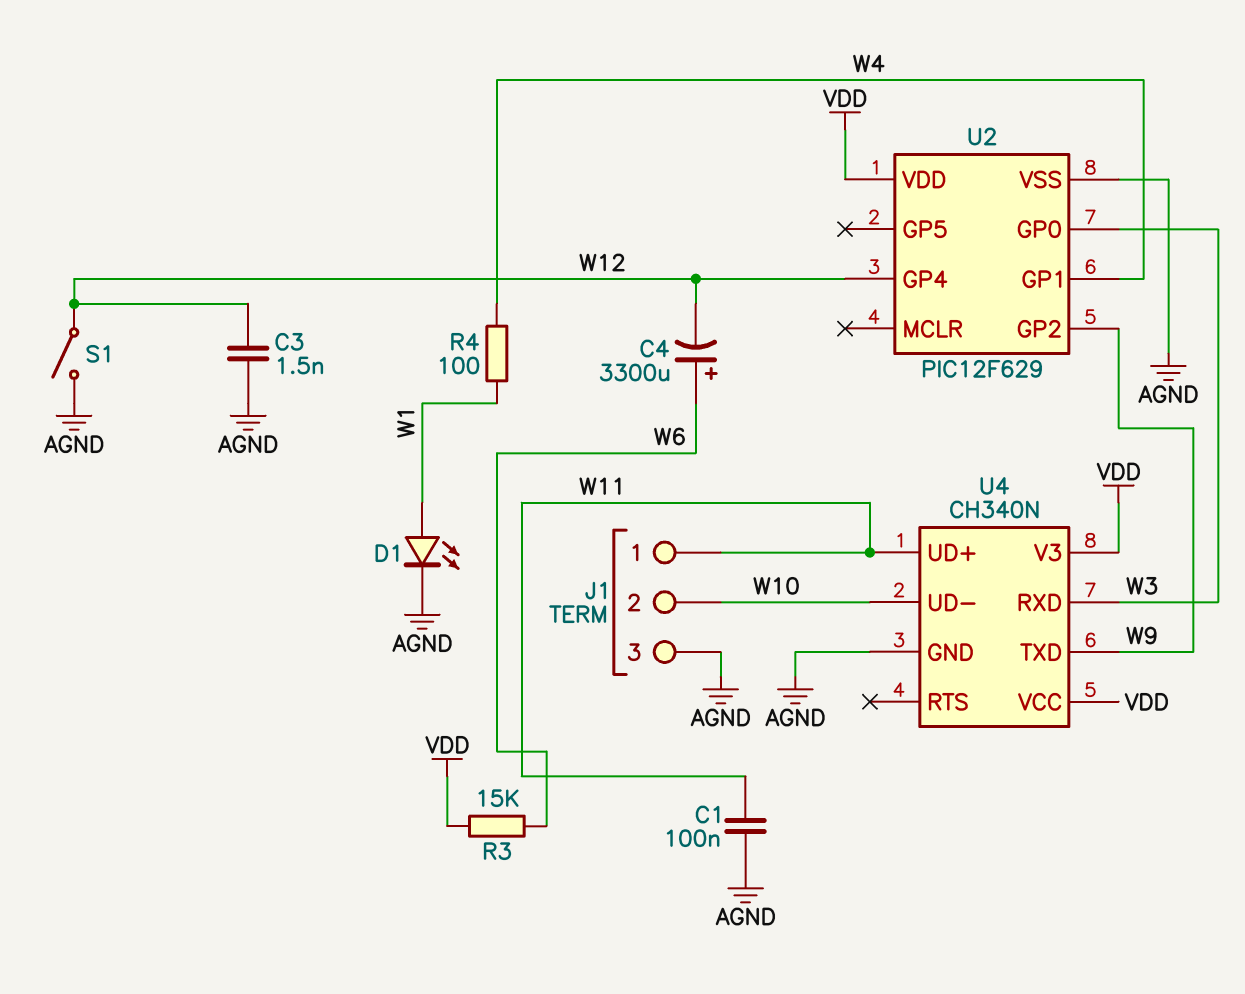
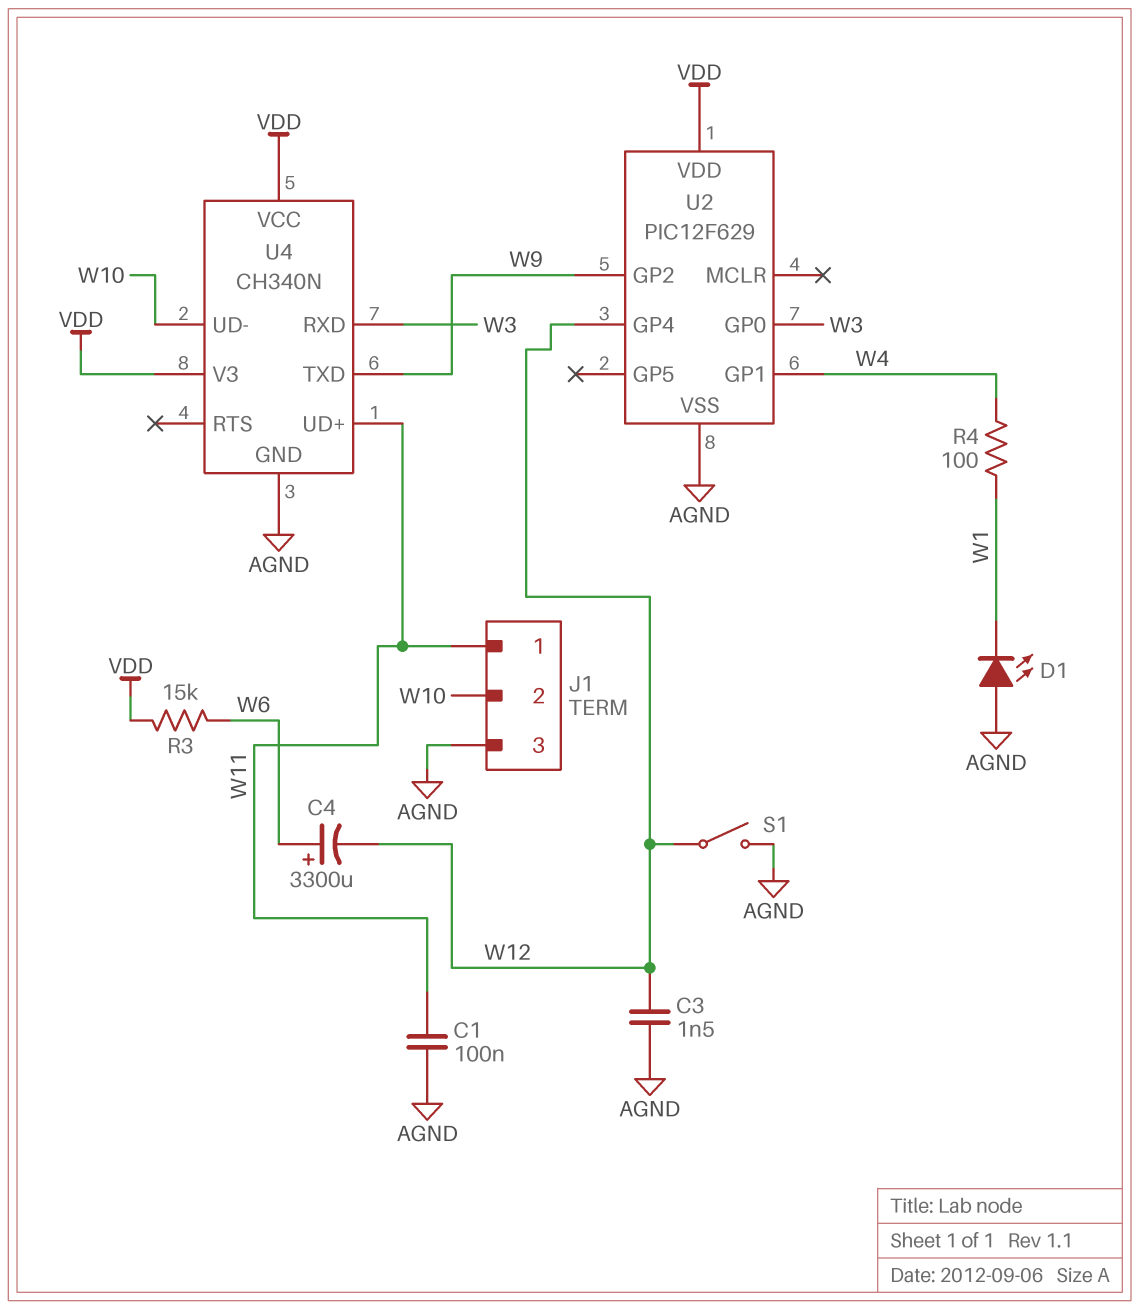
D1: LED (A W1, K AGND) -> LED (A AGND, K W1)

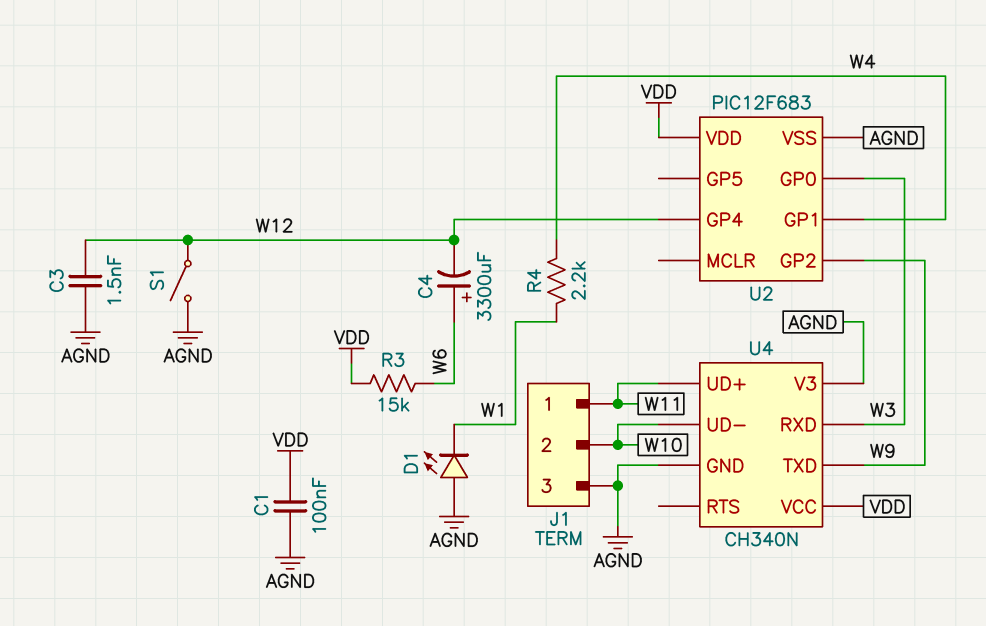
C1: 100nF (AGND, W11) -> 100nF (AGND, VDD)
R4: 100 (W1, W4) -> 2.2k (W1, W4)
U2: PIC12F629 -> PIC12F683
U4 pin V3: VDD -> AGND

